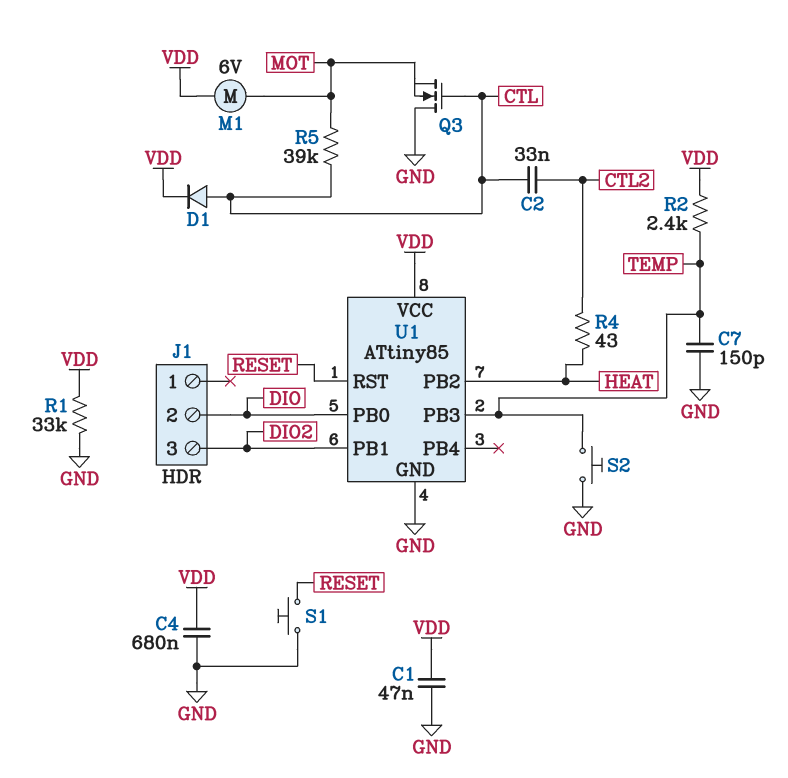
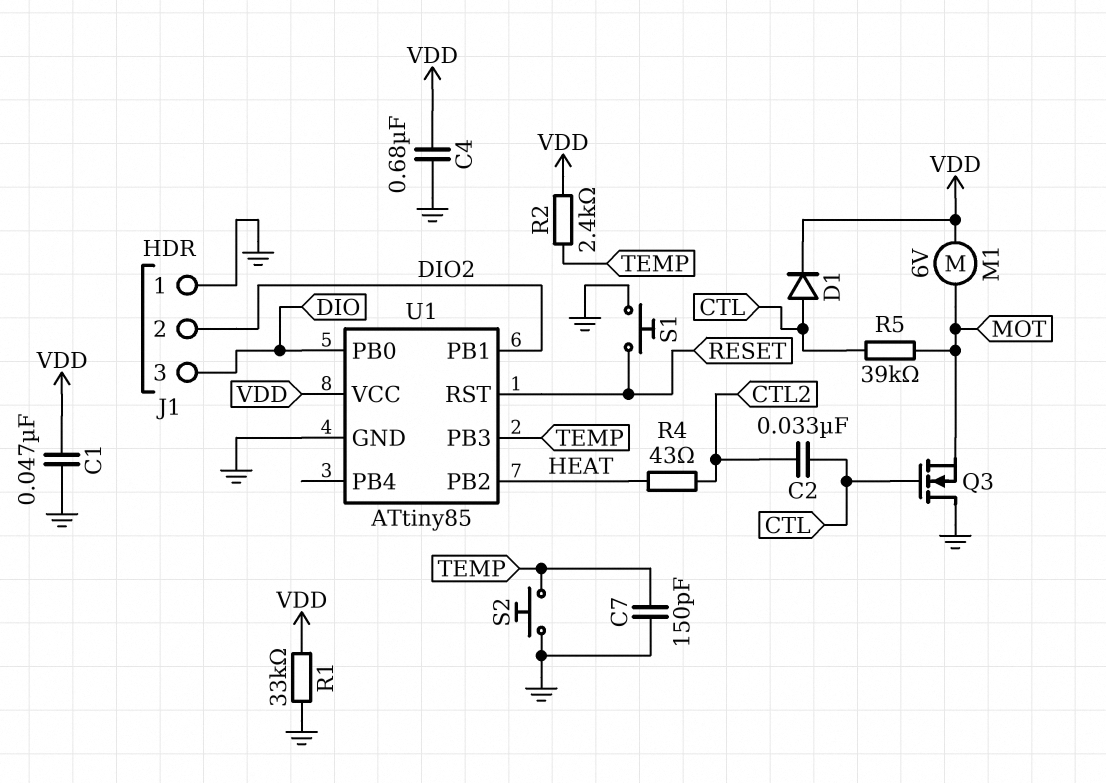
J1 pin 1: none -> GND
J1 pin 2: DIO -> DIO2
J1 pin 3: DIO2 -> DIO

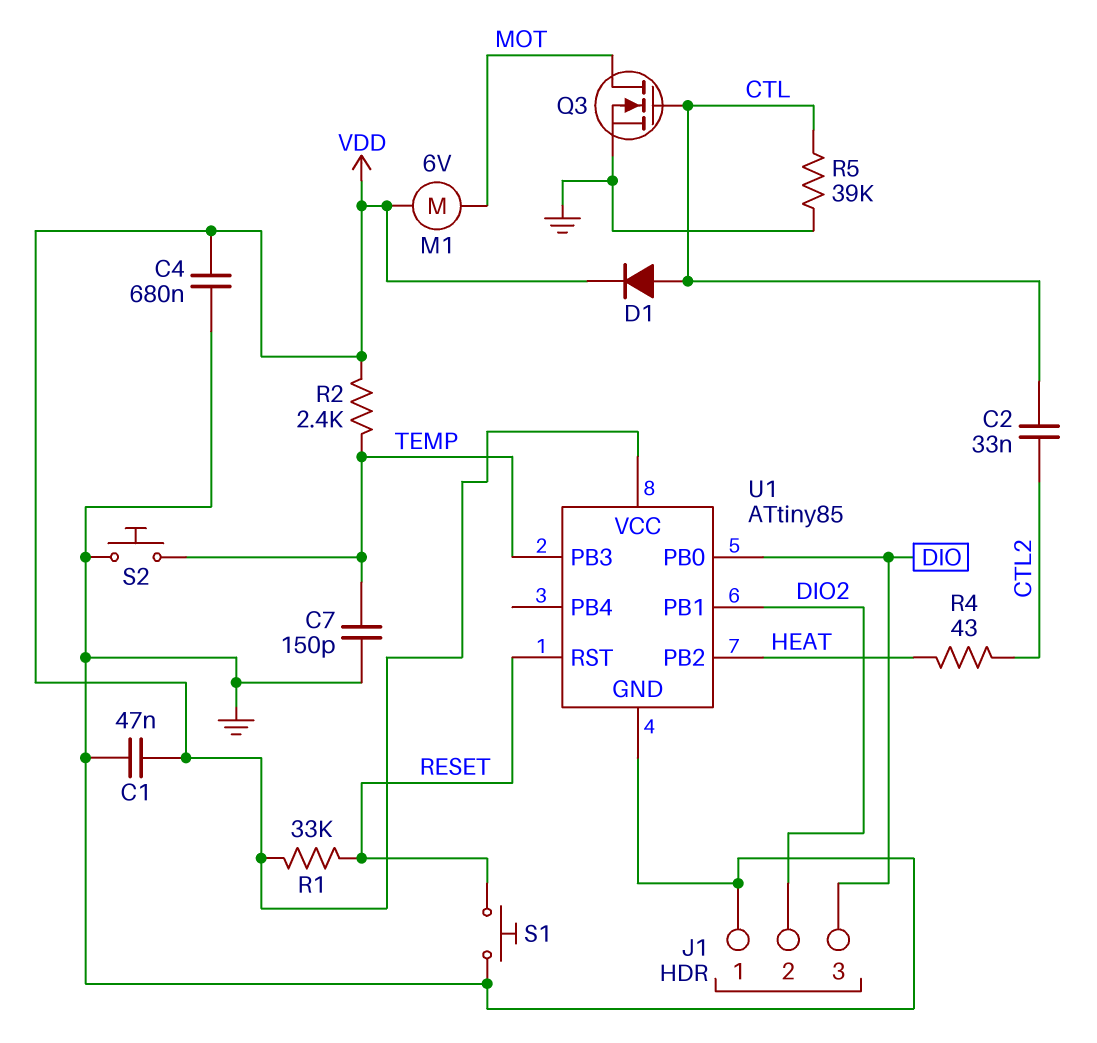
Q3: NMOS (G CTL, D GND, S MOT) -> NMOS (G CTL, D MOT, S GND)
R1: 33k (GND, VDD) -> 33k (RESET, VDD)
R5: 39k (CTL, MOT) -> 39k (CTL, GND)

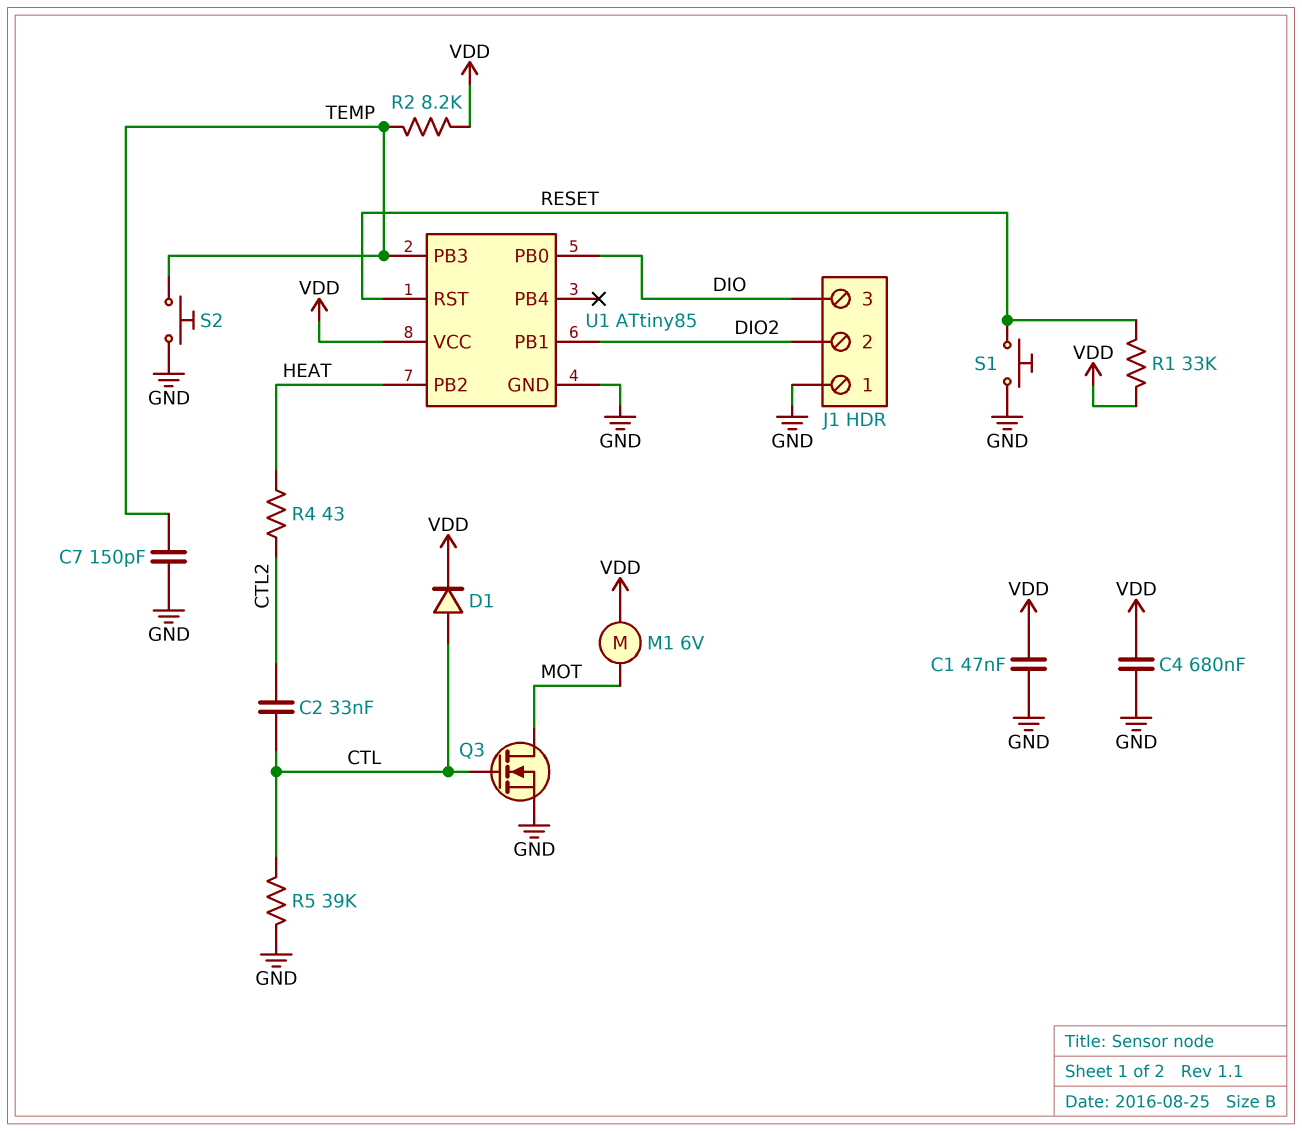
R2: 2.4k (TEMP, VDD) -> 8.2k (TEMP, VDD)

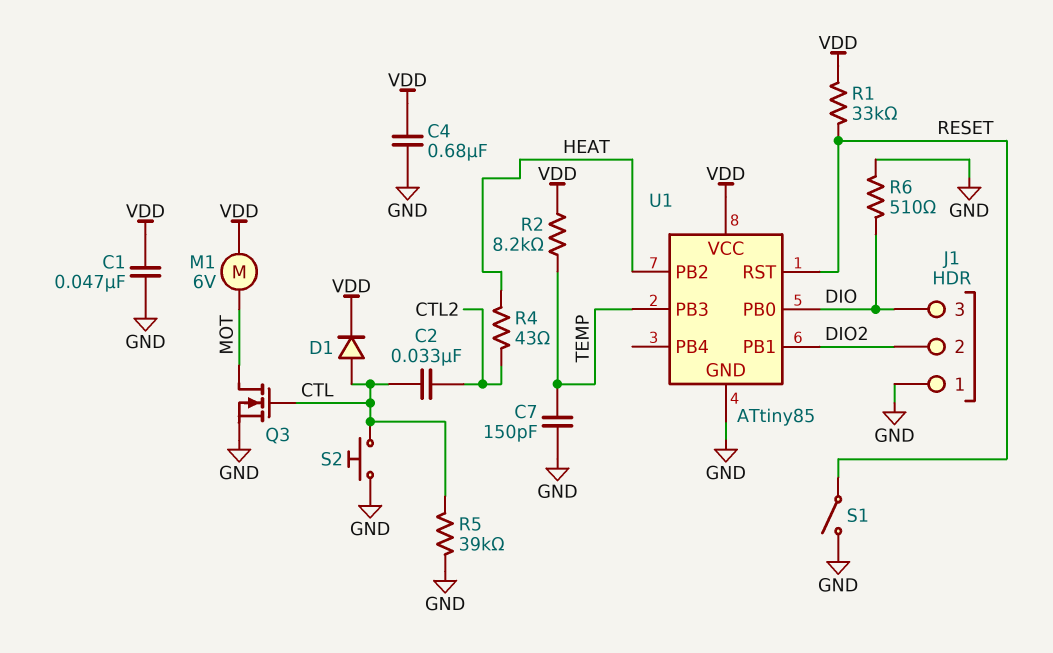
R6: none -> 510 (DIO, GND)
S1: button (GND, RESET) -> switch (GND, RESET)
S2: button (GND, TEMP) -> button (CTL, GND)

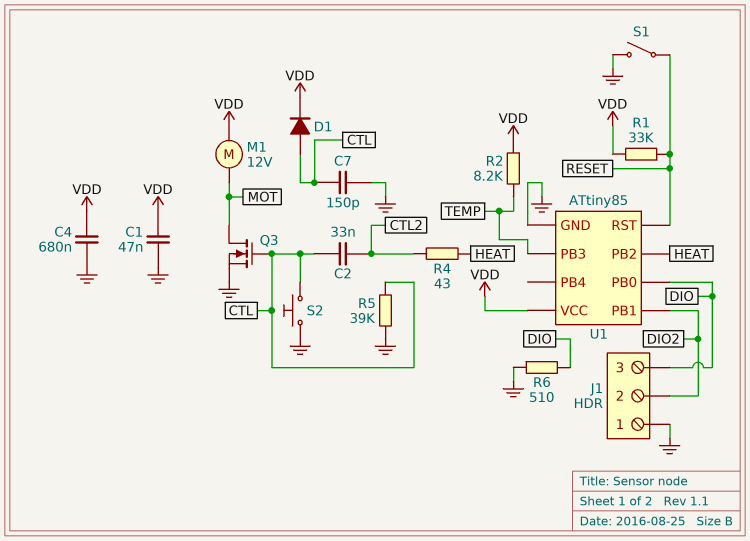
C7: 150pF (GND, TEMP) -> 150pF (CTL, GND)
M1: motor 6V (MOT, VDD) -> motor 12V (MOT, VDD)

